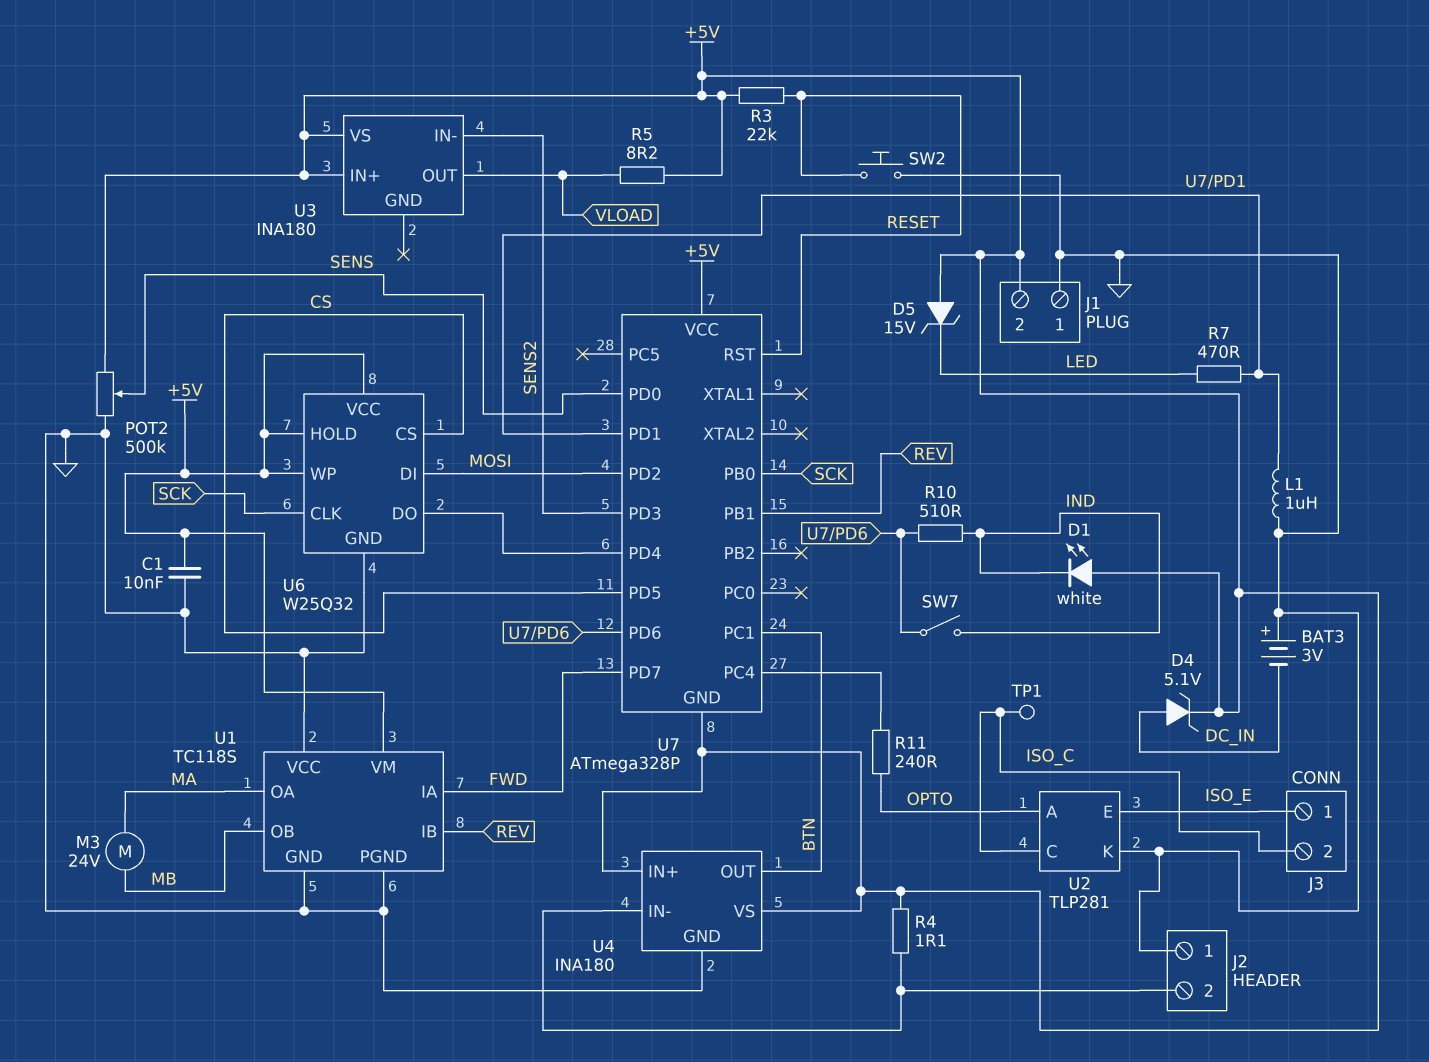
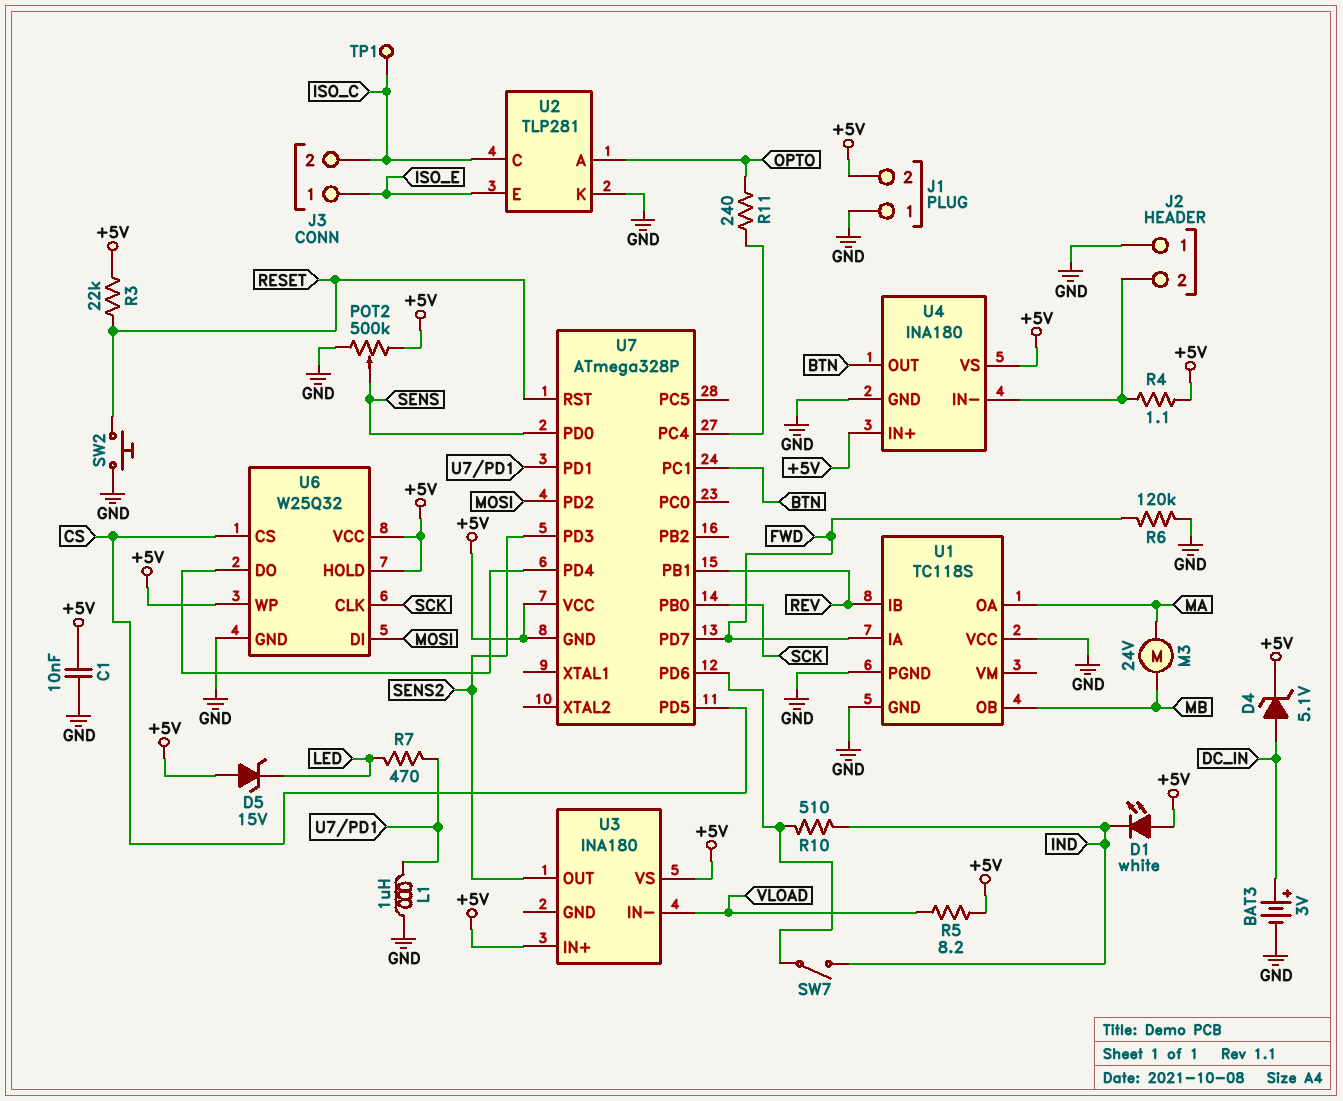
BAT3: 3V (plus GND, minus DC_IN) -> 3V (plus DC_IN, minus GND)
R6: none -> 120k (FWD, GND)
U1 pin VM: +5V -> none
U3 pin IN-: SENS2 -> VLOAD
U3 pin OUT: VLOAD -> SENS2

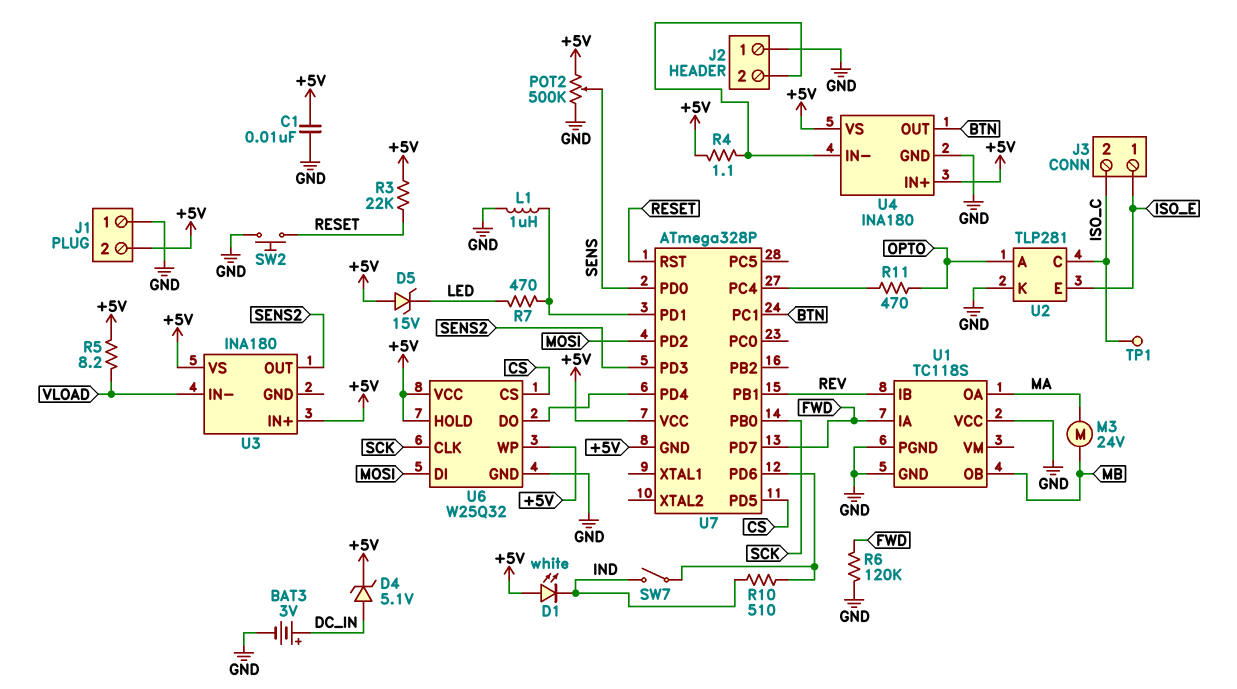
R11: 240 (OPTO, U7/PC4) -> 470 (OPTO, U7/PC4)

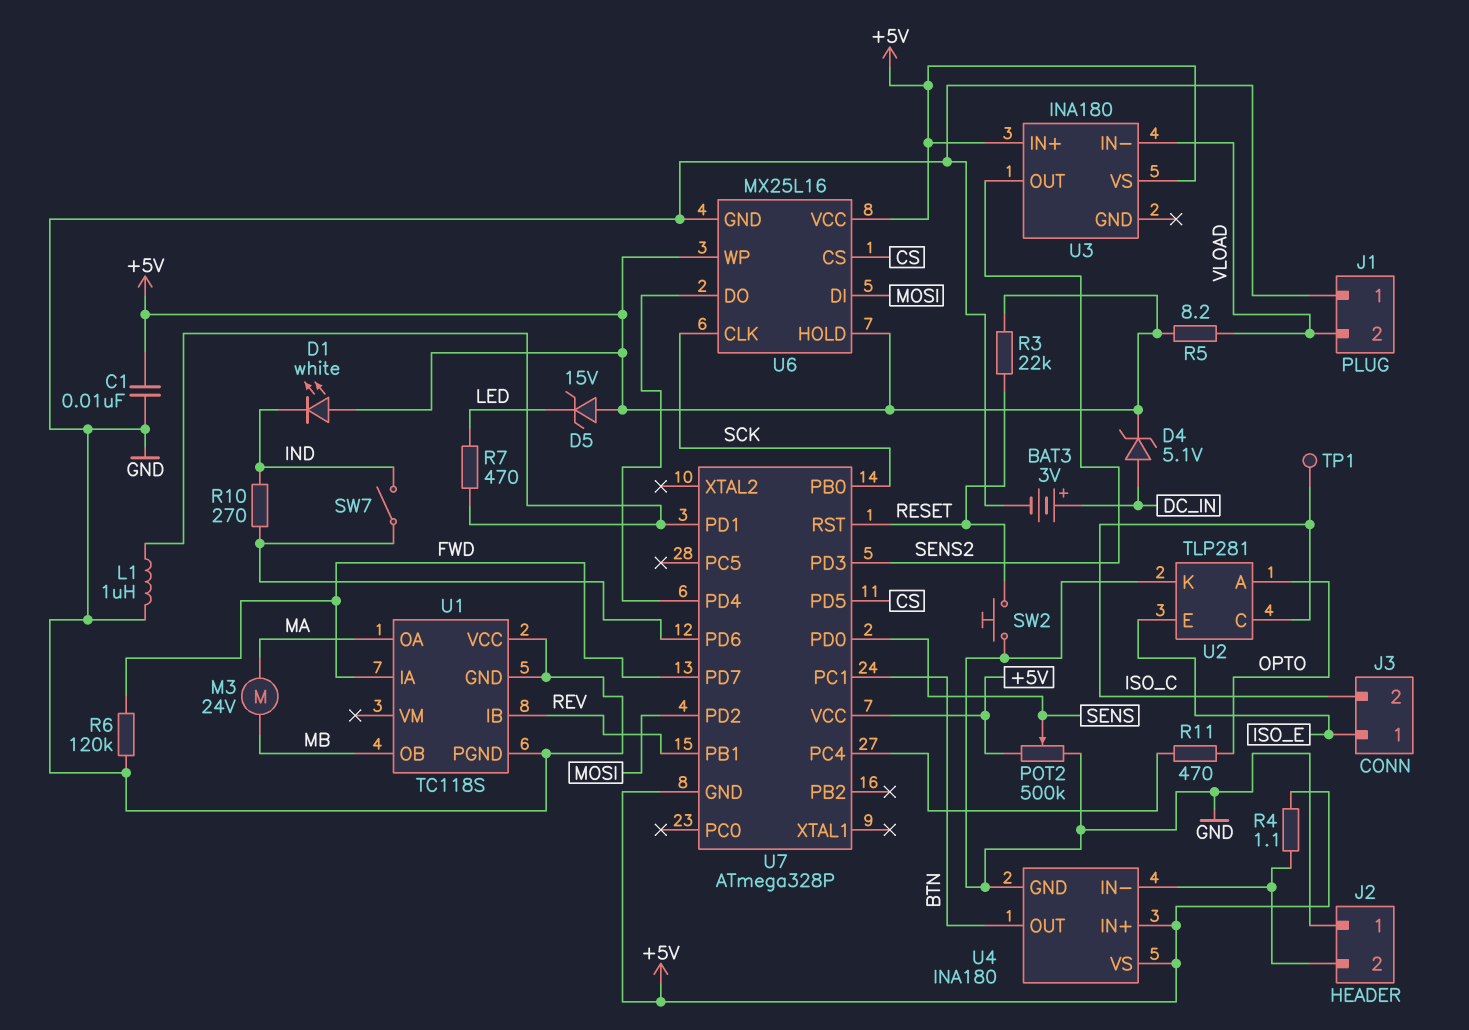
J1 pin 2: +5V -> VLOAD
R10: 510 (IND, U7/PD6) -> 270 (IND, U7/PD6)
U6: W25Q32 -> MX25L16

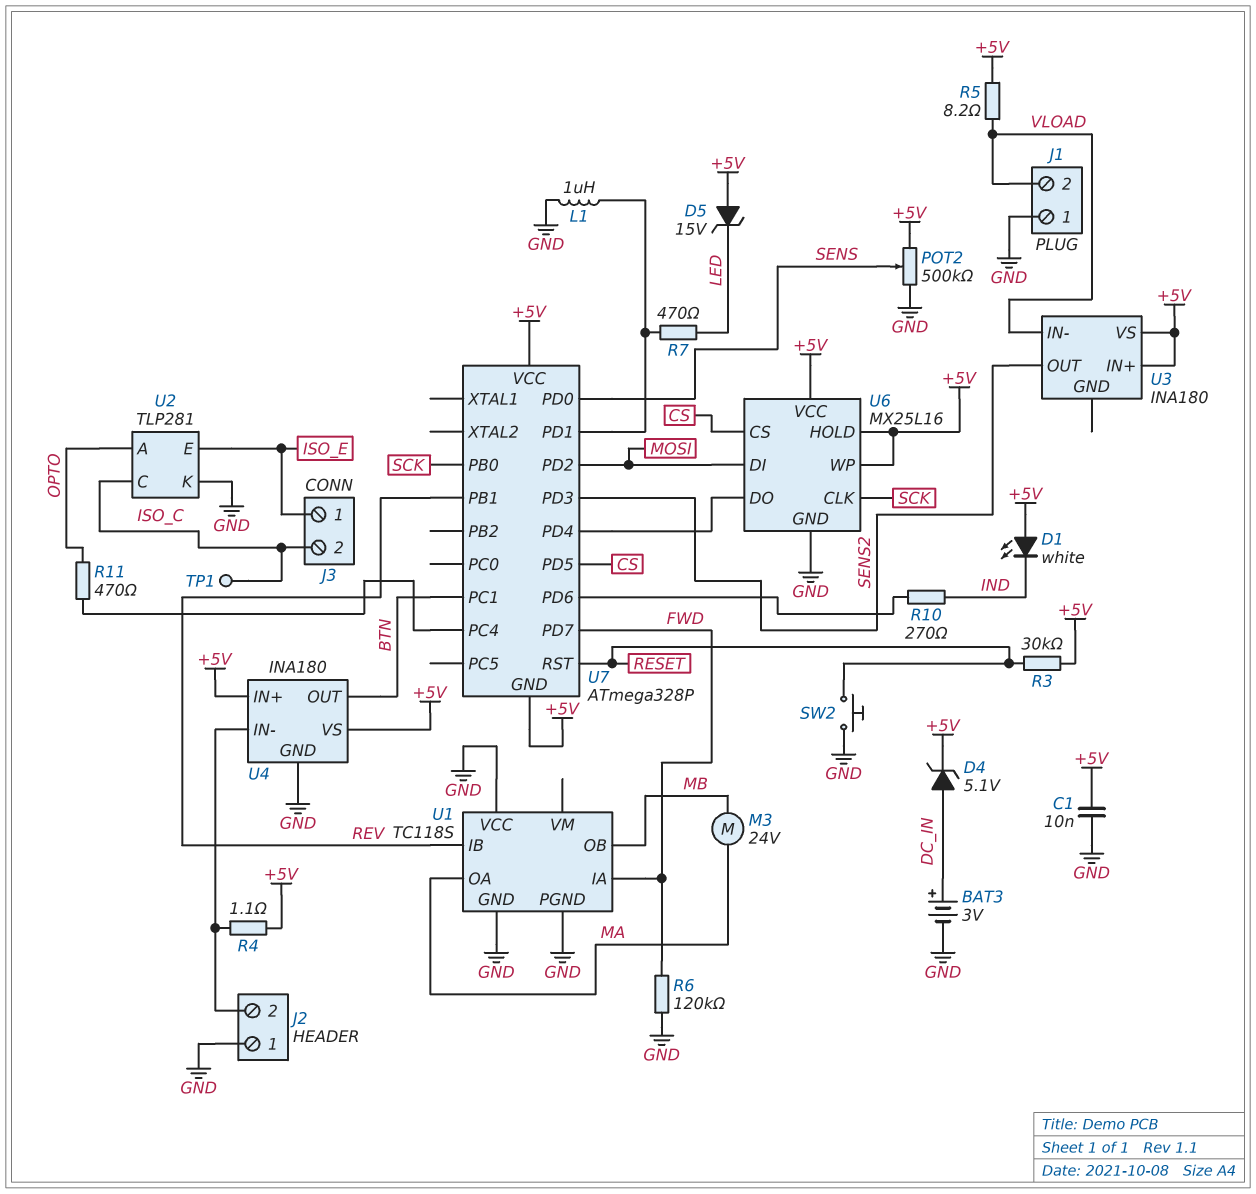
R3: 22k (+5V, RESET) -> 30k (+5V, RESET)
SW7: switch (IND, U7/PD6) -> none

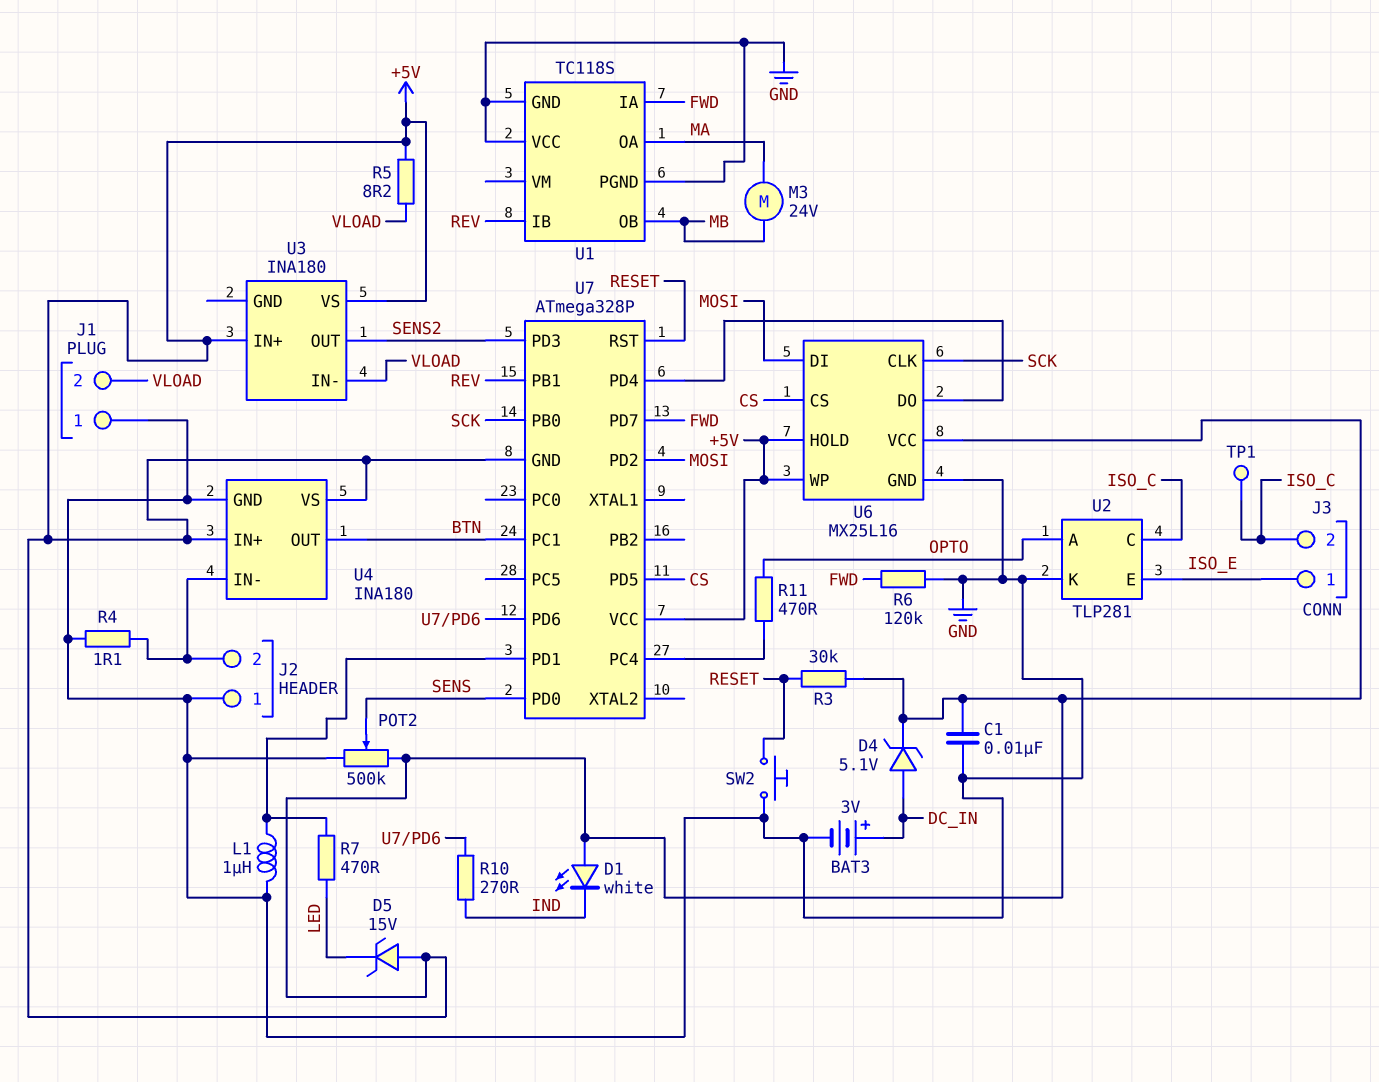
R4: 1.1 (+5V, J2/2) -> 1.1 (GND, J2/2)

